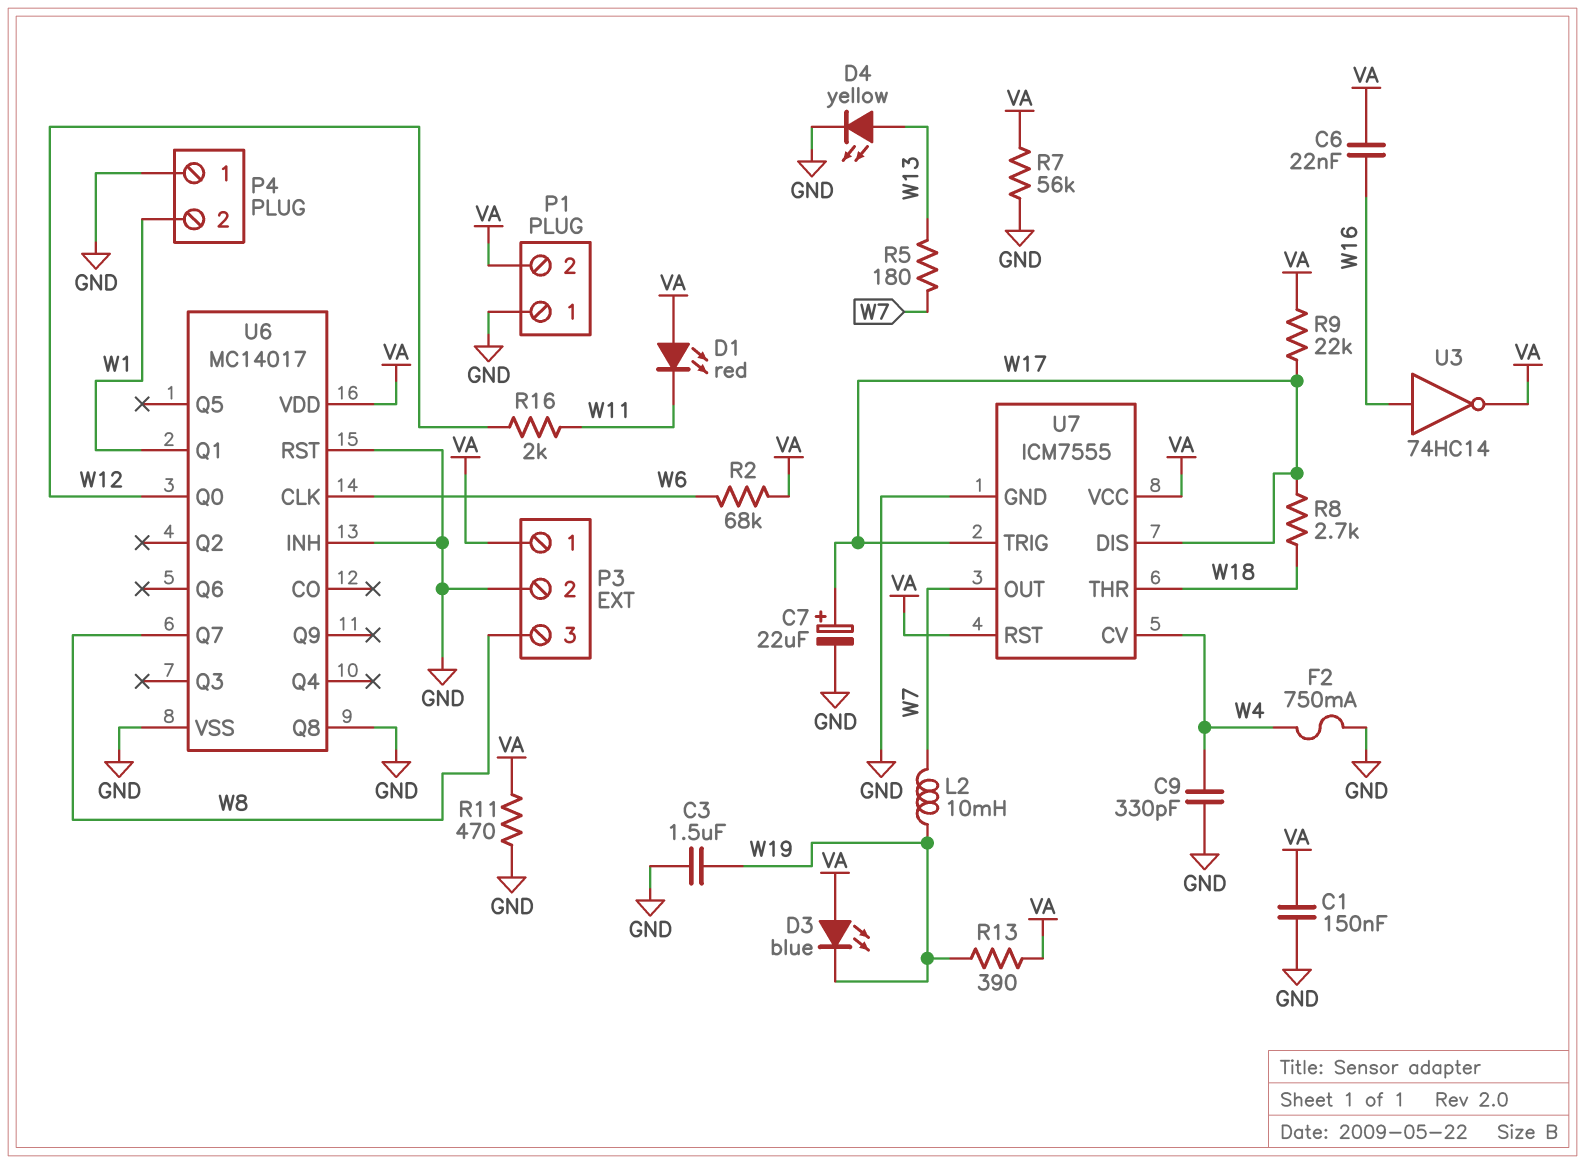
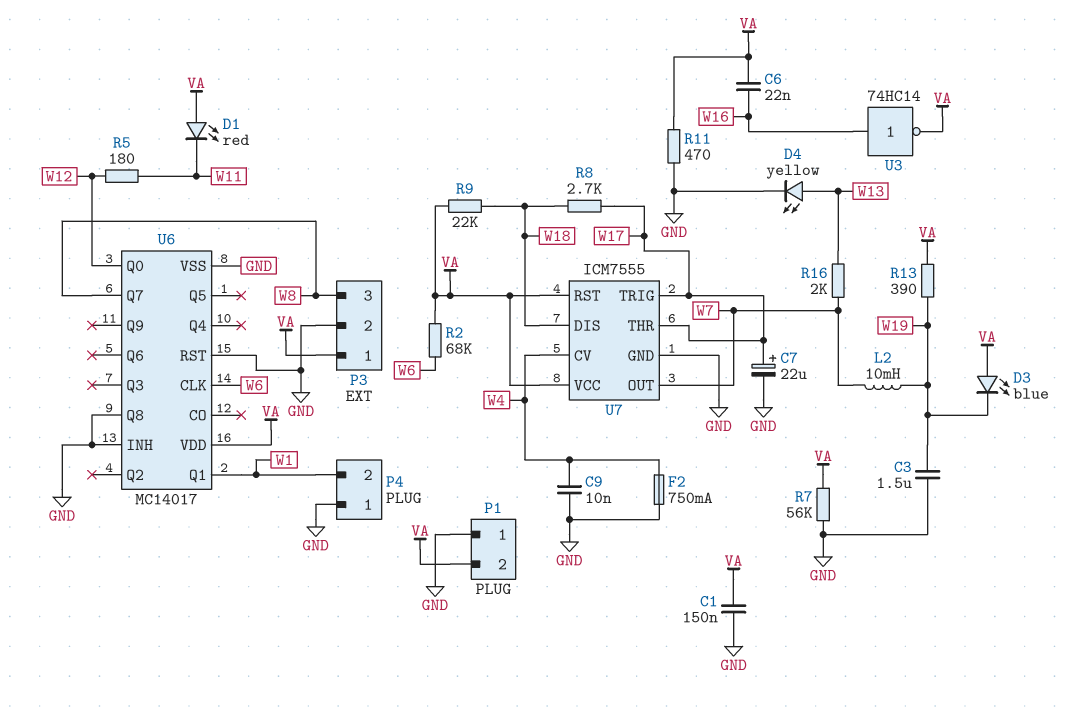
C9: 330pF (GND, W4) -> 10nF (GND, W4)
R5: 180 (W7, W13) -> 180 (W11, W12)
R9: 22k (VA, W17) -> 22k (VA, W18)
R16: 2k (W11, W12) -> 2k (W7, W13)
U7 pin DIS: W17 -> W18
U7 pin THR: W18 -> W17

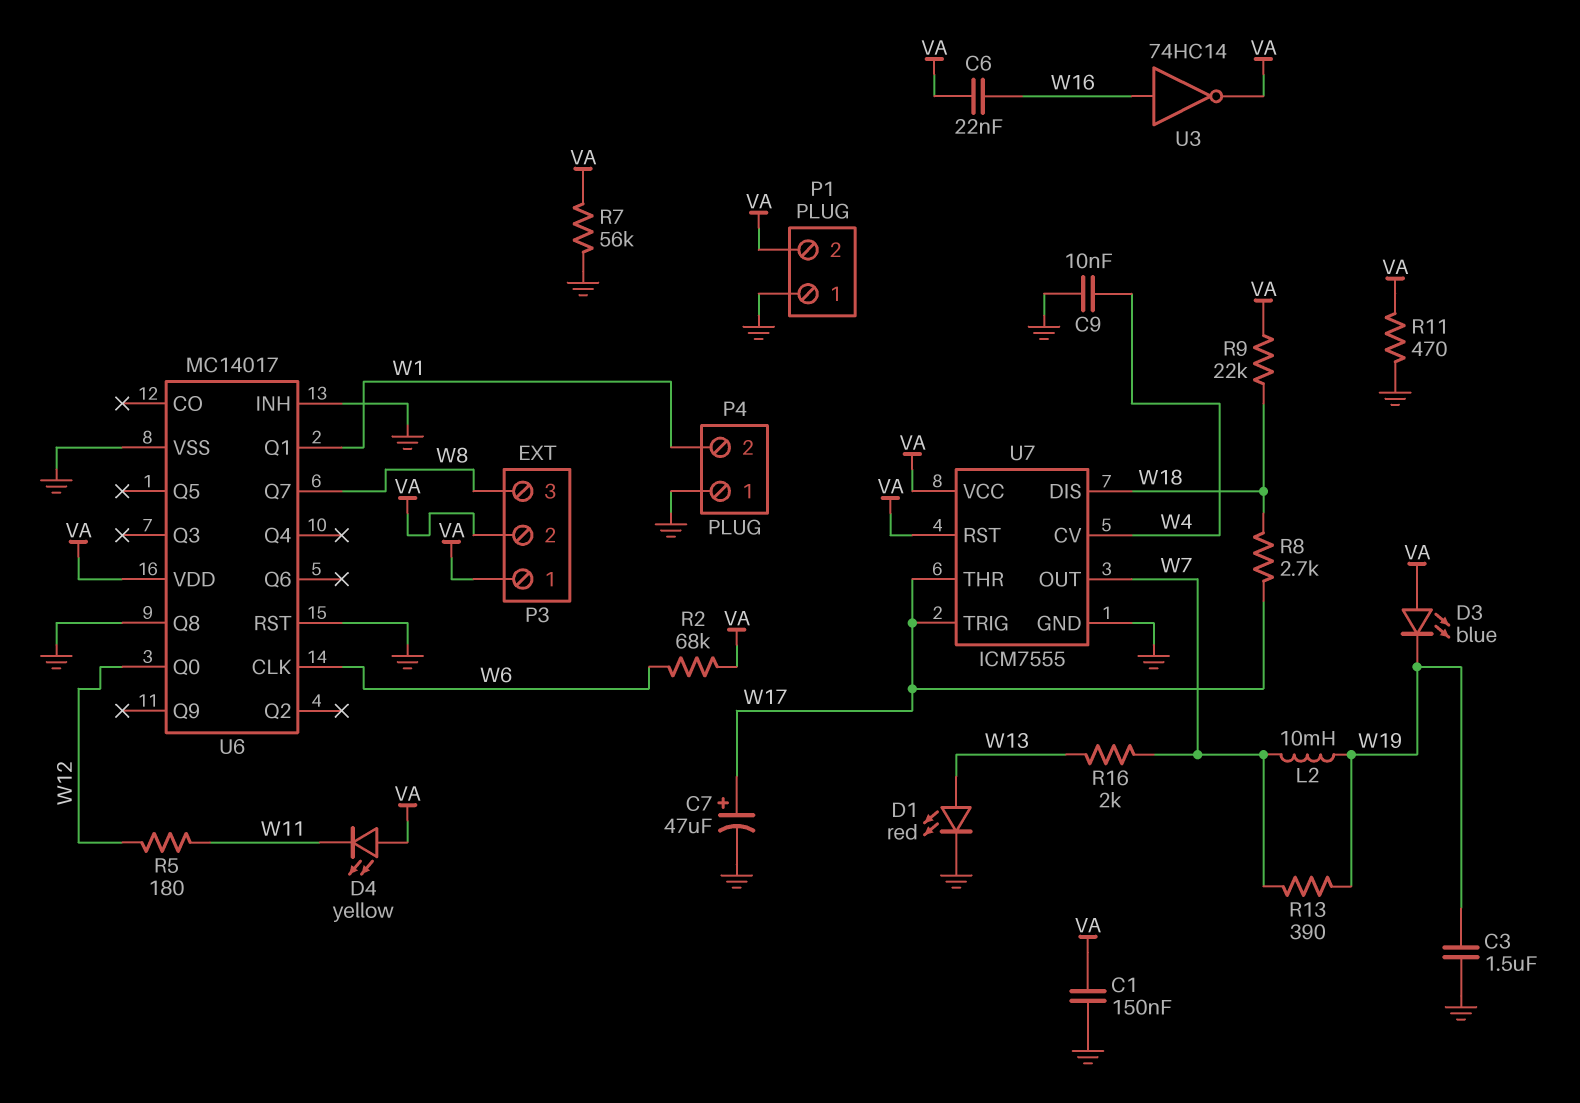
C7: 22uF (plus W17, minus GND) -> 47uF (plus W17, minus GND)
D1: LED red (A VA, K W11) -> LED red (A W13, K GND)
D4: LED yellow (A W13, K GND) -> LED yellow (A VA, K W11)
F2: 750mA (GND, W4) -> none
P3 pin 2: GND -> VA
R13: 390 (VA, W19) -> 390 (W7, W19)

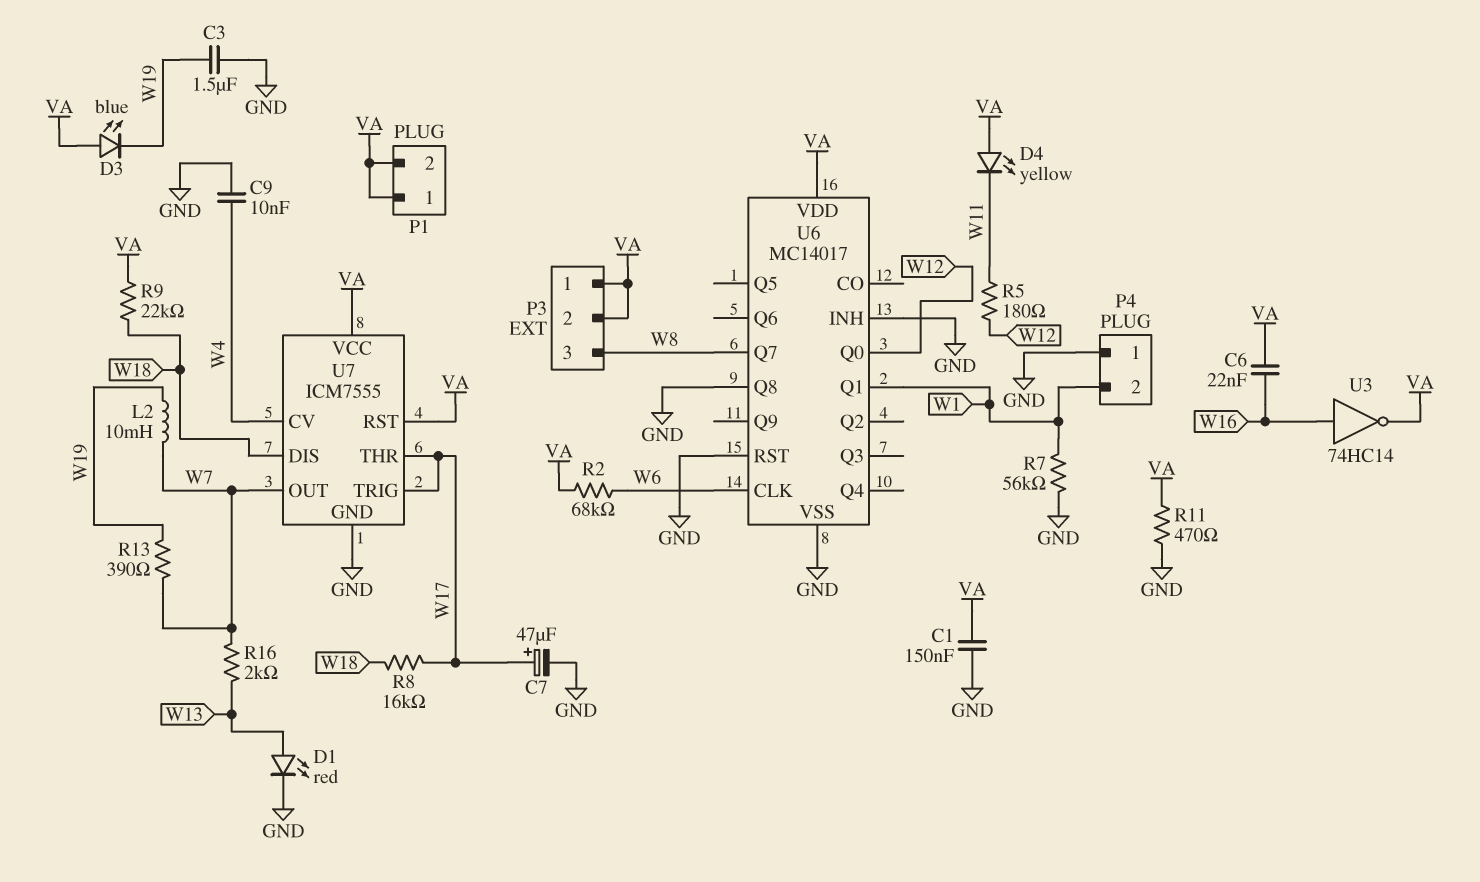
P1 pin 1: GND -> VA
R7: 56k (GND, VA) -> 56k (GND, W1)
R8: 2.7k (W17, W18) -> 16k (W17, W18)

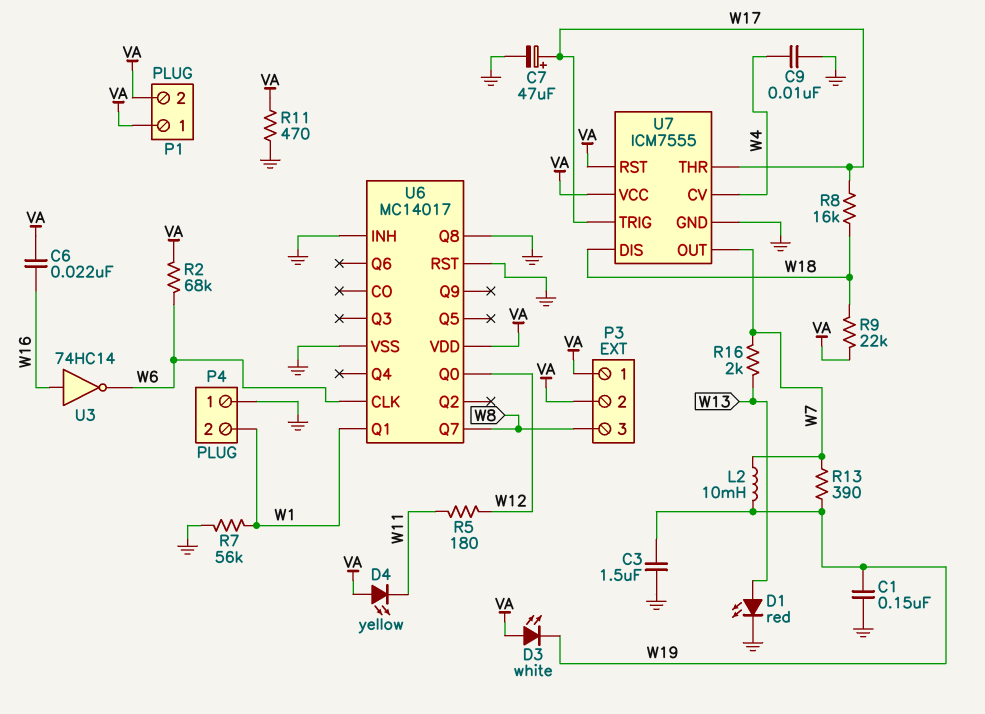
C1: 150nF (GND, VA) -> 150nF (GND, W19)
D3: LED blue (A VA, K W19) -> LED white (A VA, K W19)
U3: NOT 74HC14 (in W16, out VA) -> NOT 74HC14 (in W16, out W6)

